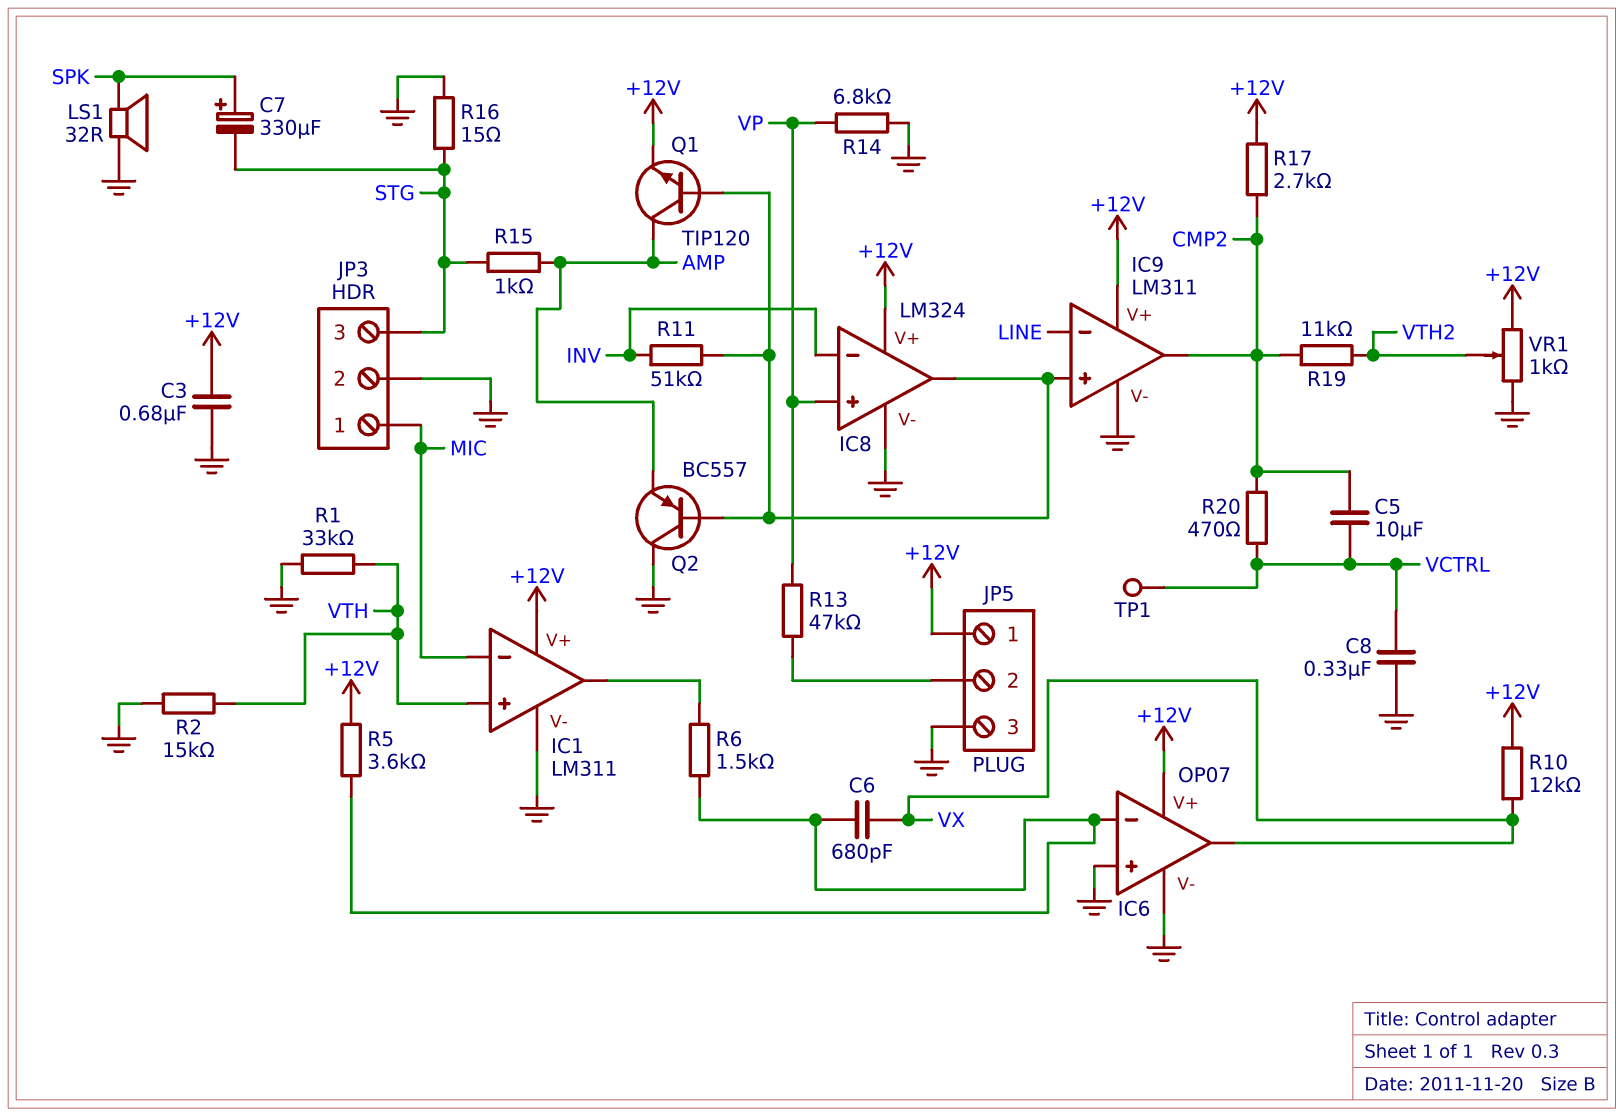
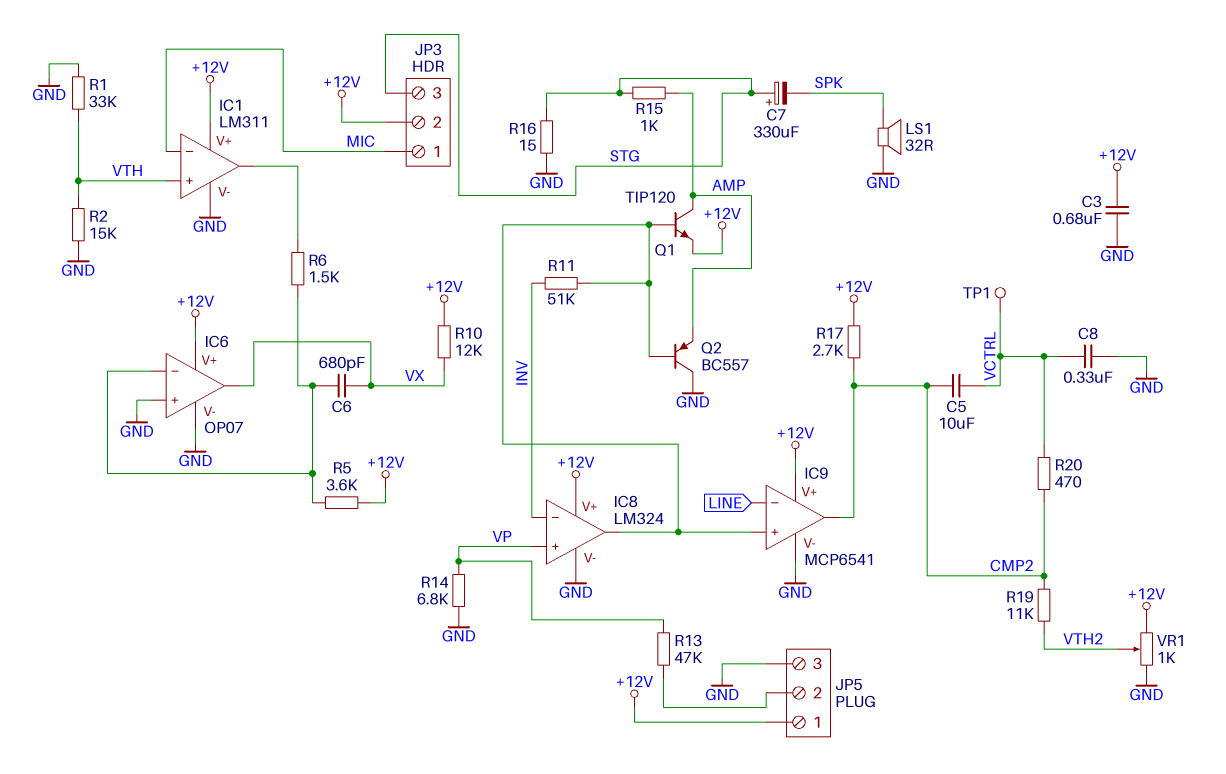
C7: 330uF (plus SPK, minus STG) -> 330uF (plus STG, minus SPK)
IC9: LM311 -> MCP6541
JP3 pin 2: GND -> +12V

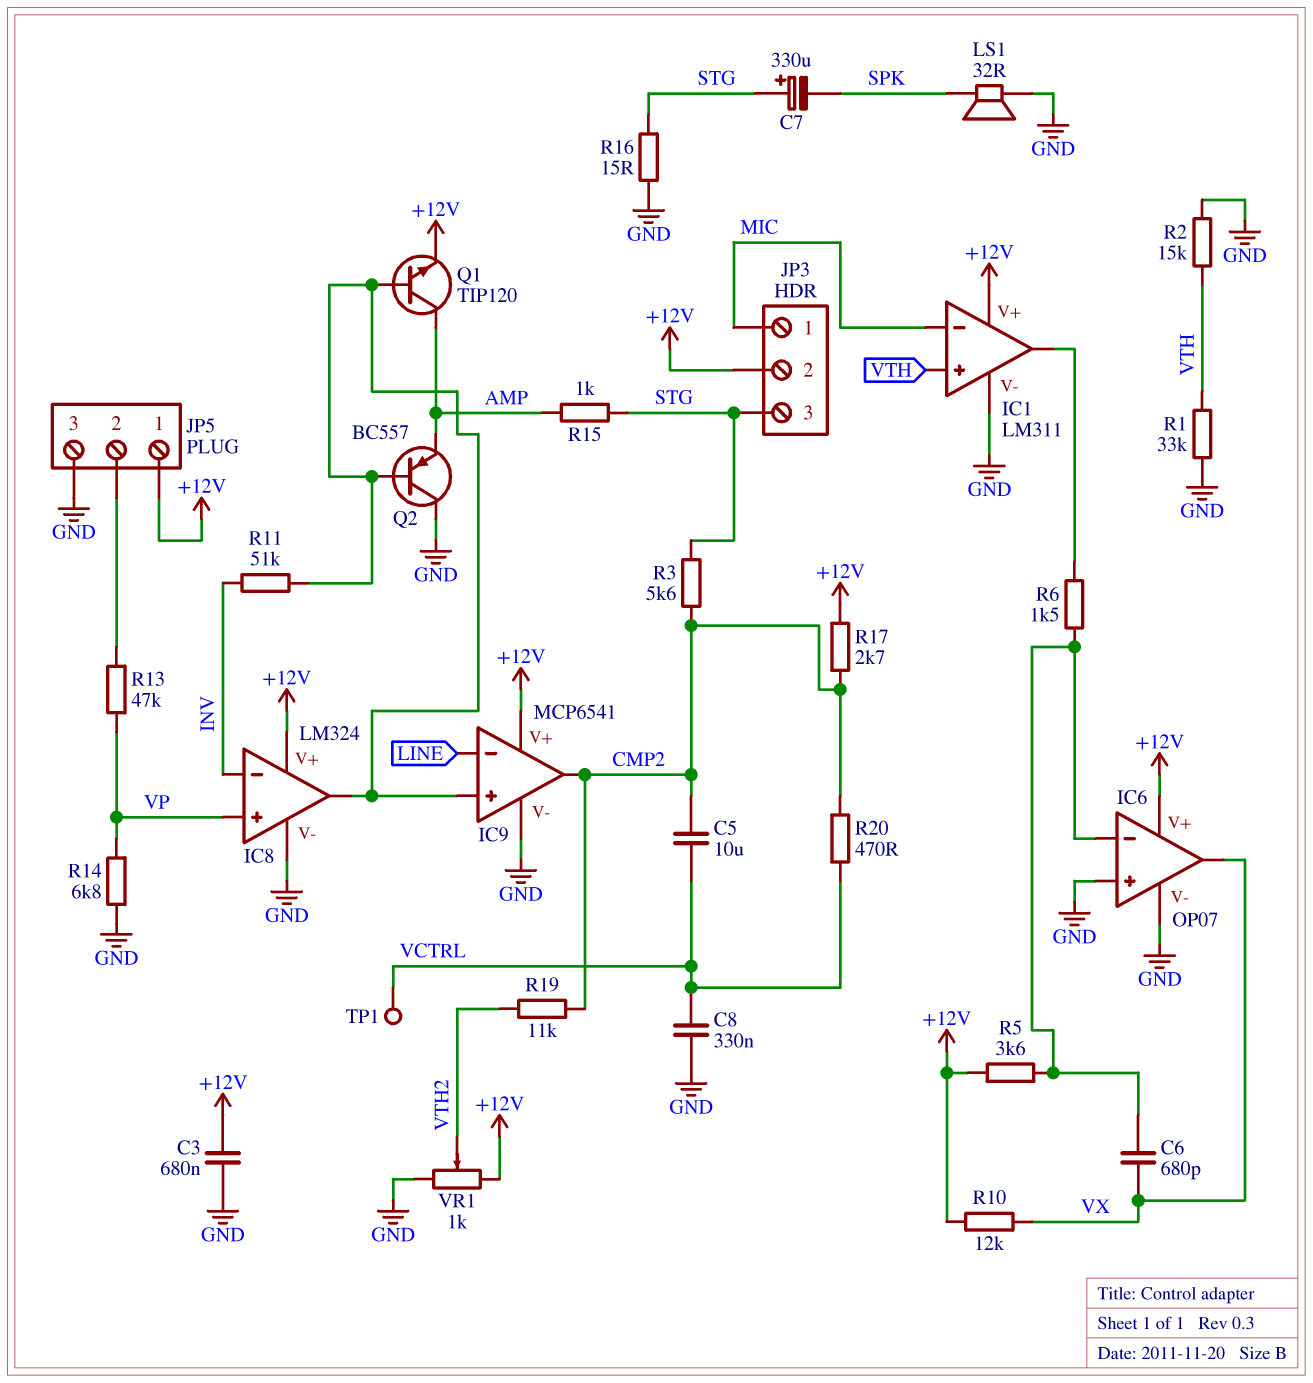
R3: none -> 5.6k (CMP2, STG)

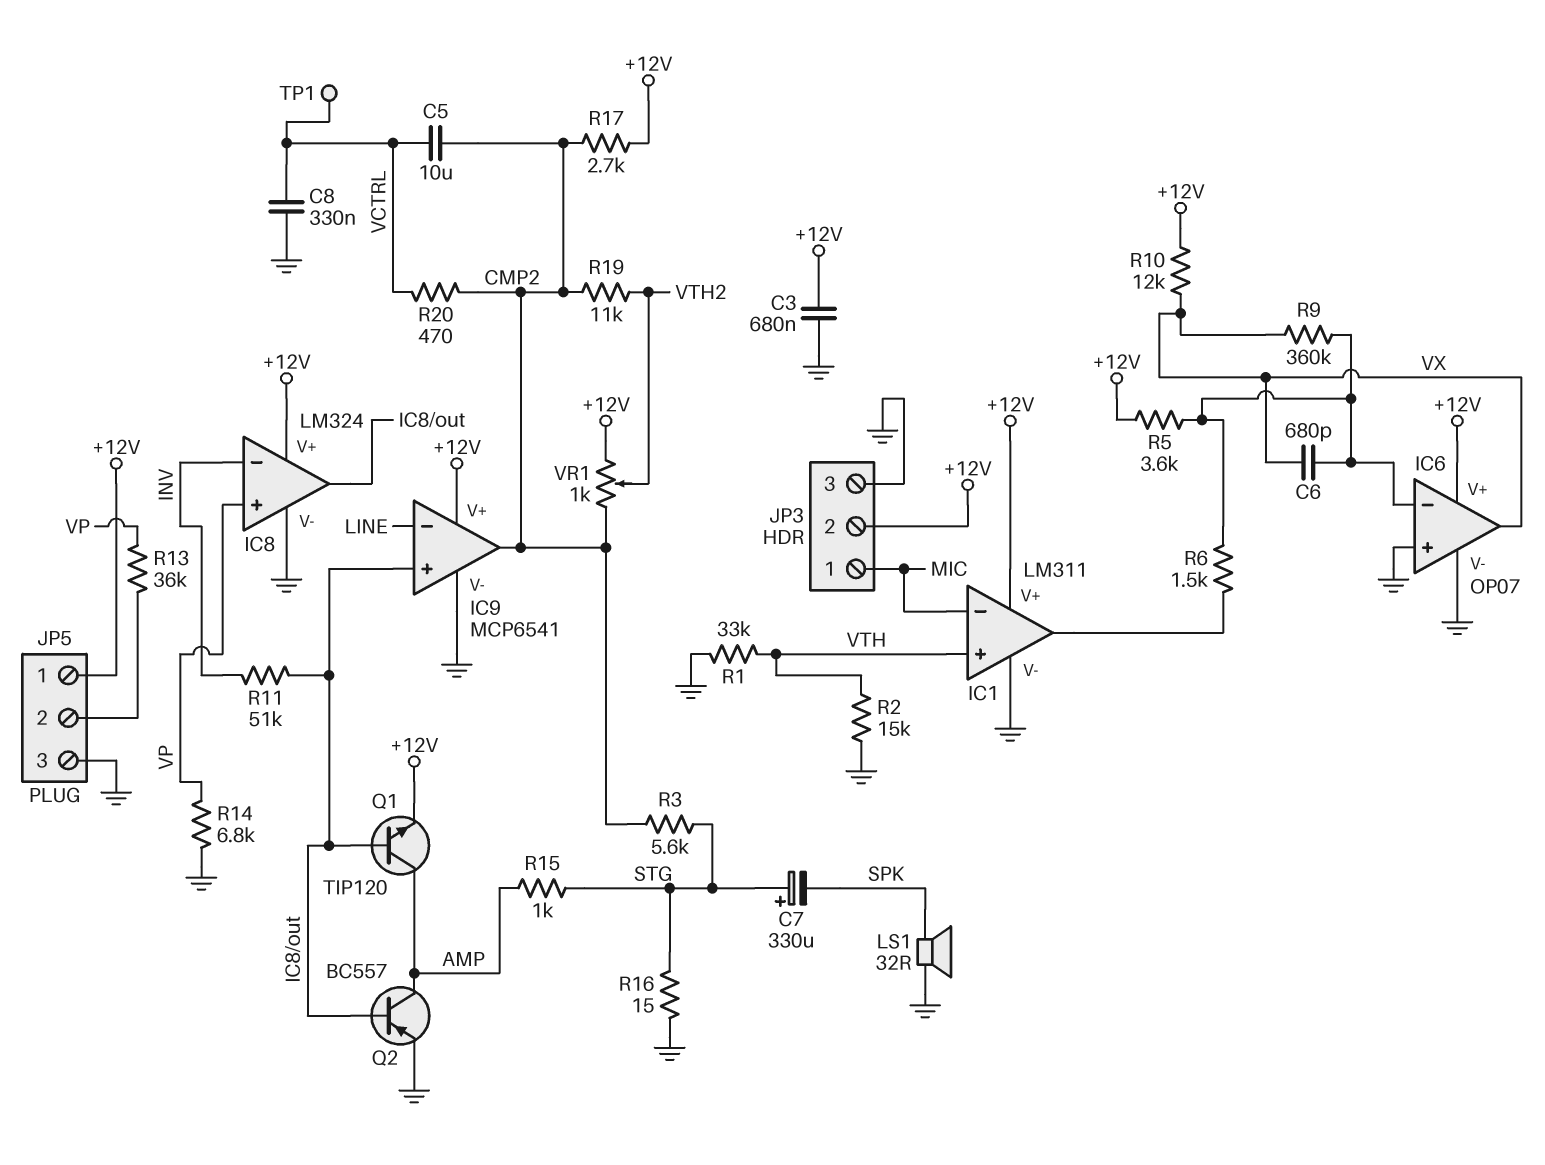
JP3 pin 3: STG -> GND
Q2: PNP BC557 (B IC8/out, C GND, E AMP) -> PNP BC557 (B IC8/out, C AMP, E GND)
R9: none -> 360k (IC6/in-, VX)
R13: 47k (JP5/2, VP) -> 36k (JP5/2, VP)
VR1: 1k (+12V, GND, wiper VTH2) -> 1k (+12V, CMP2, wiper VTH2)

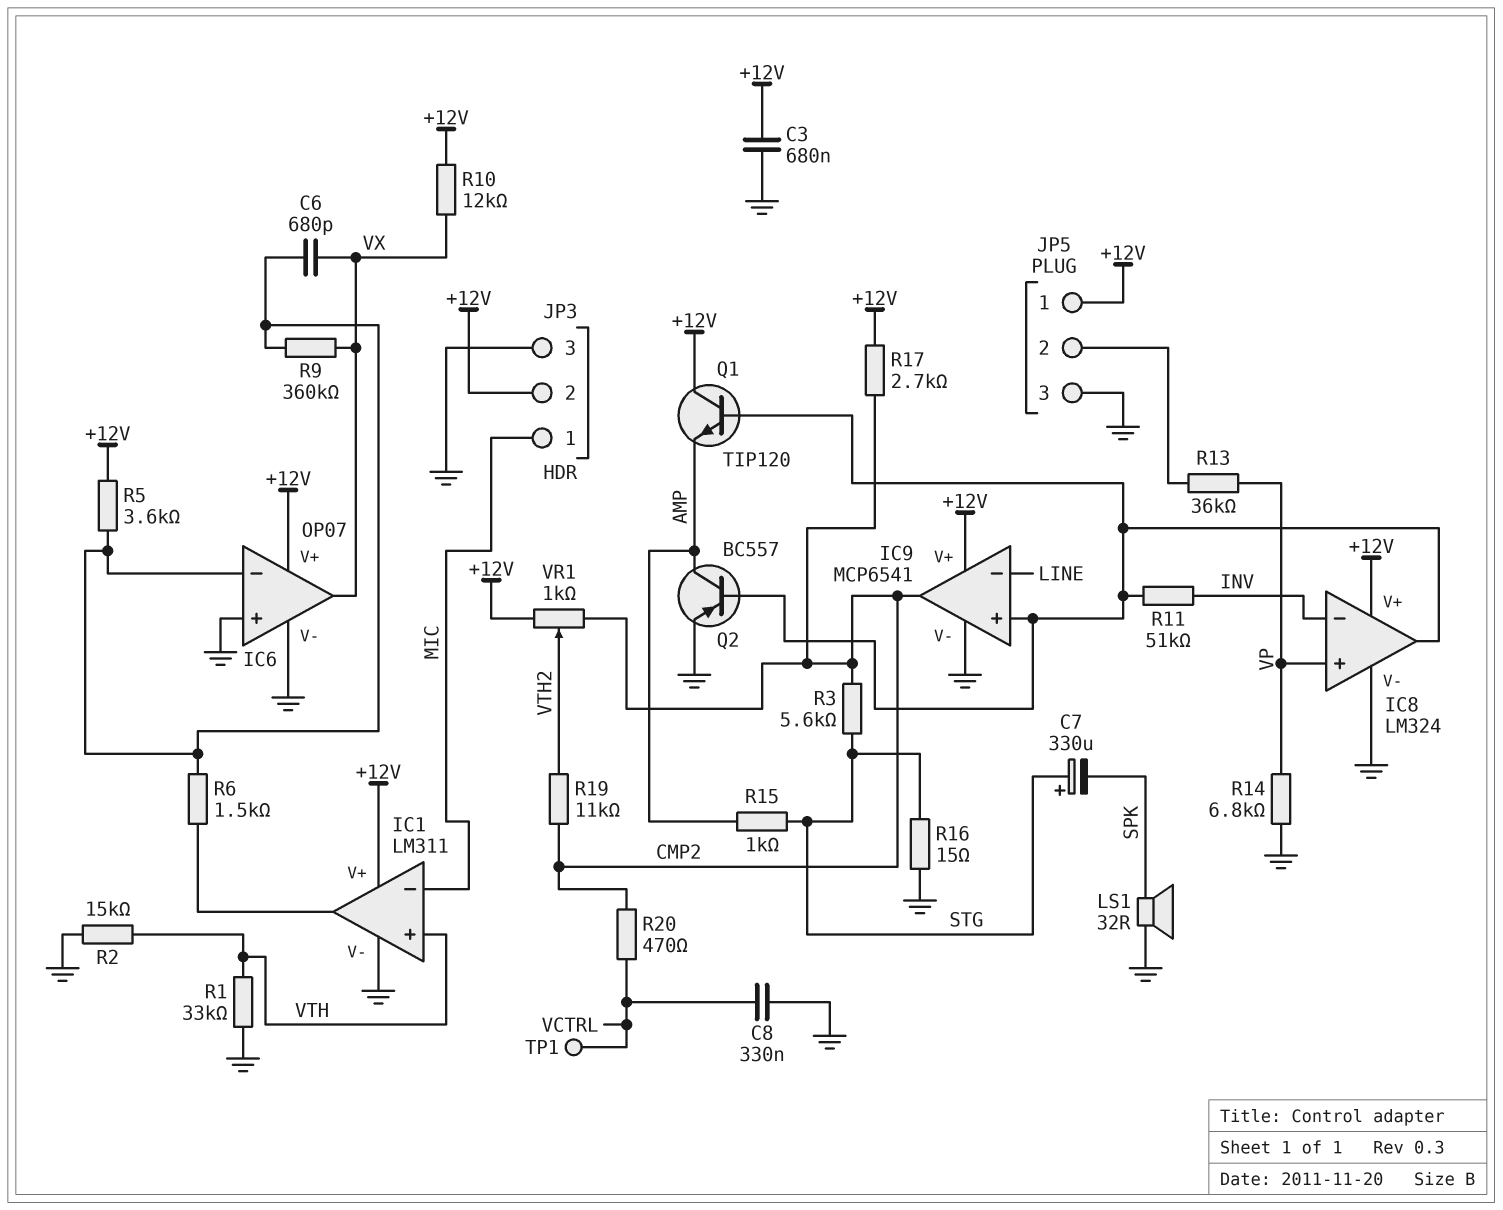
C5: 10uF (CMP2, VCTRL) -> none
Q1: NPN TIP120 (B IC8/out, C AMP, E +12V) -> NPN TIP120 (B IC8/out, C +12V, E AMP)

